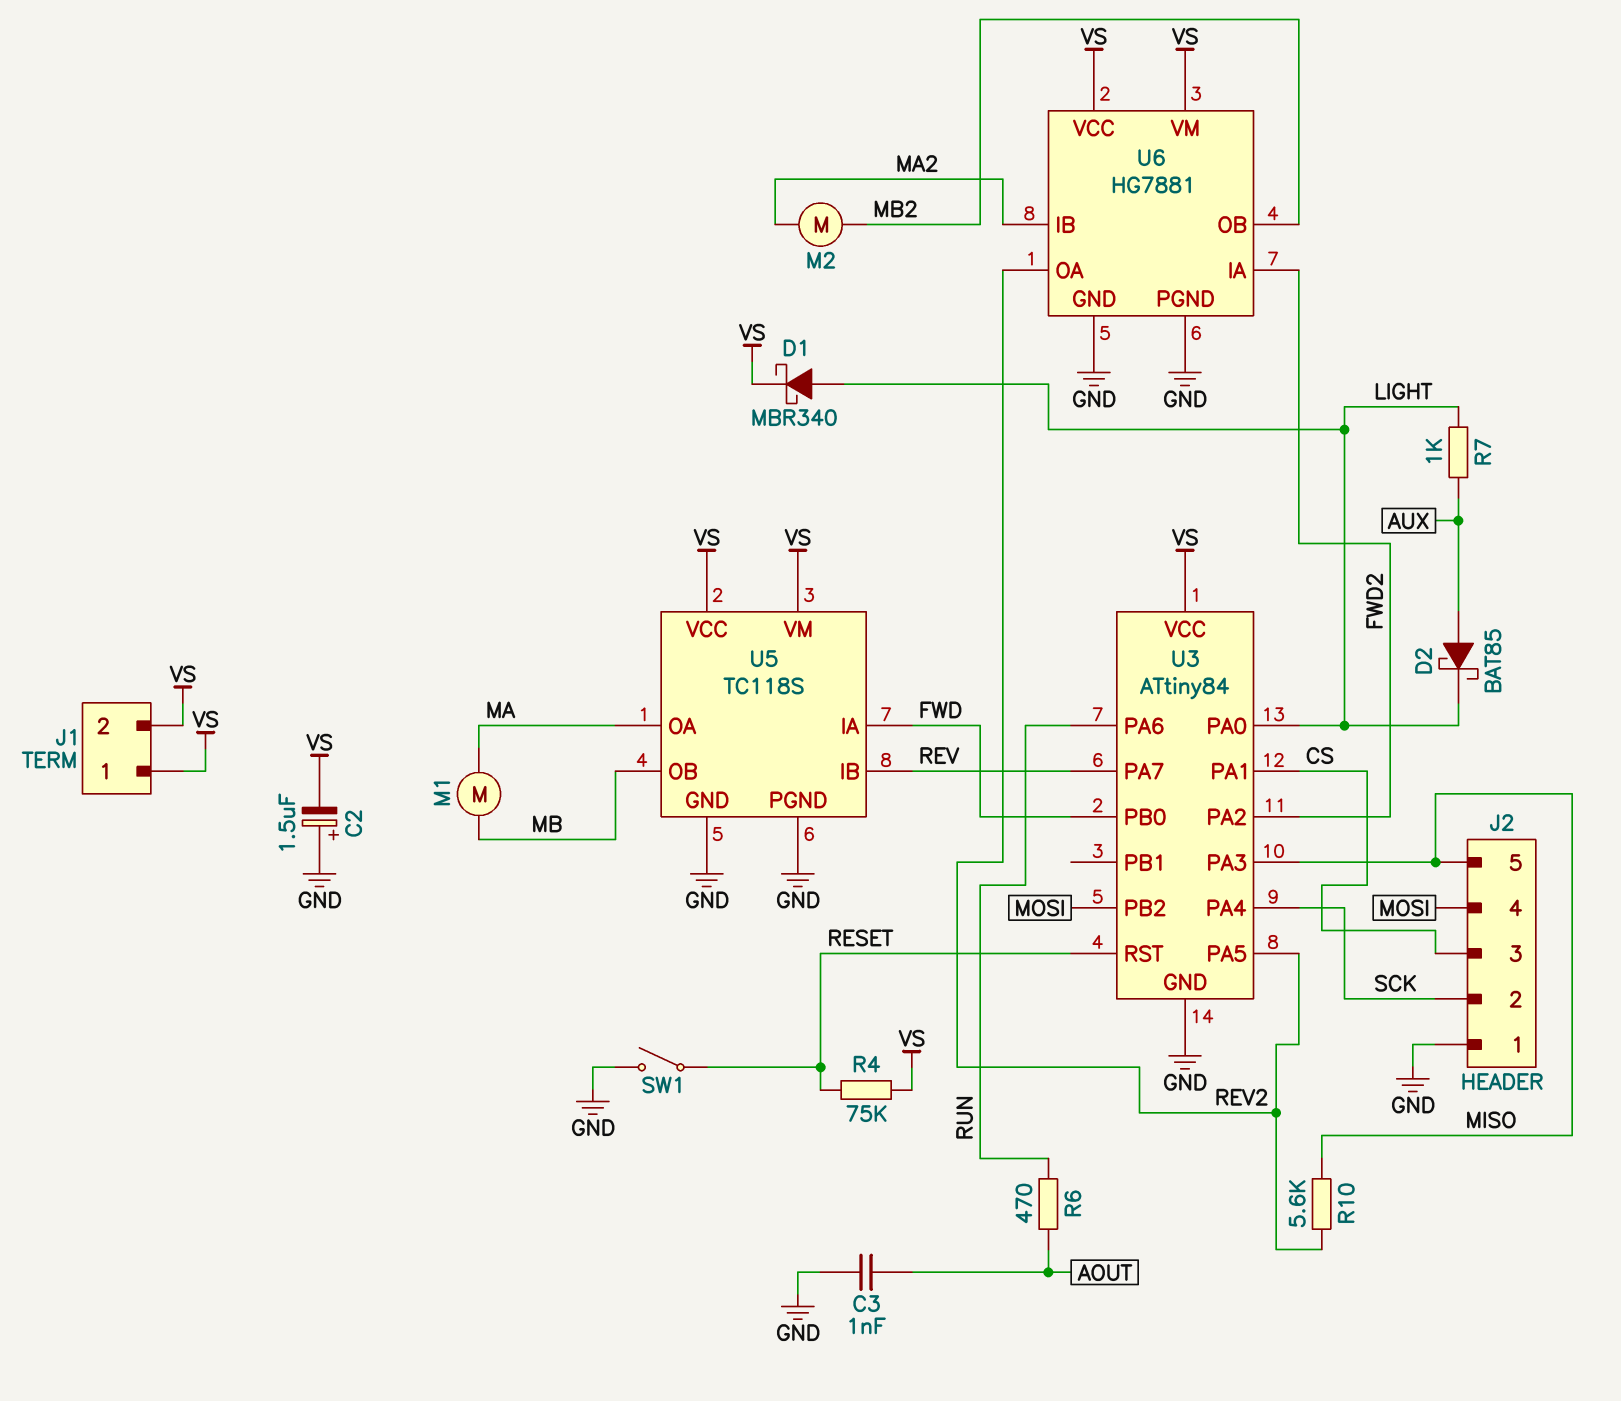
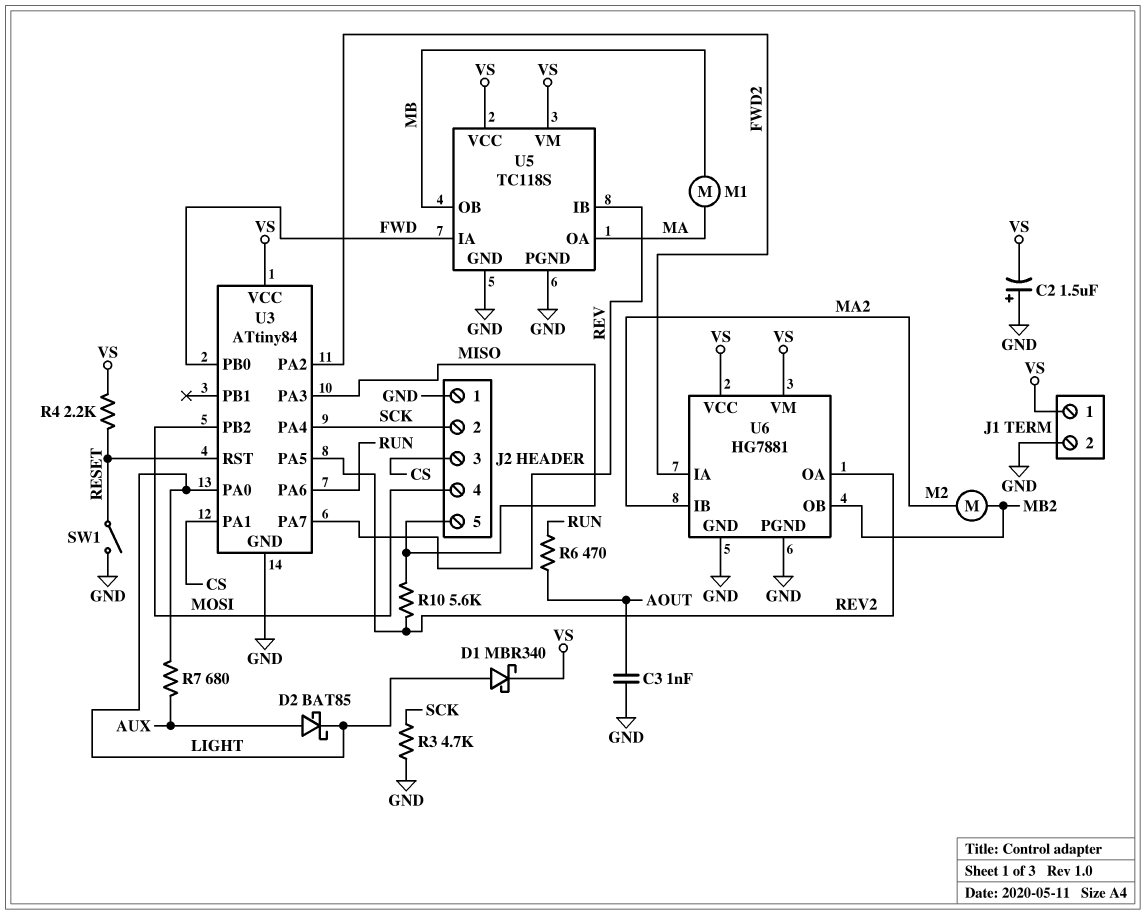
J1 pin 2: VS -> GND
R3: none -> 4.7k (GND, SCK)
R4: 75k (RESET, VS) -> 2.2k (RESET, VS)
R7: 1k (AUX, LIGHT) -> 680 (AUX, LIGHT)

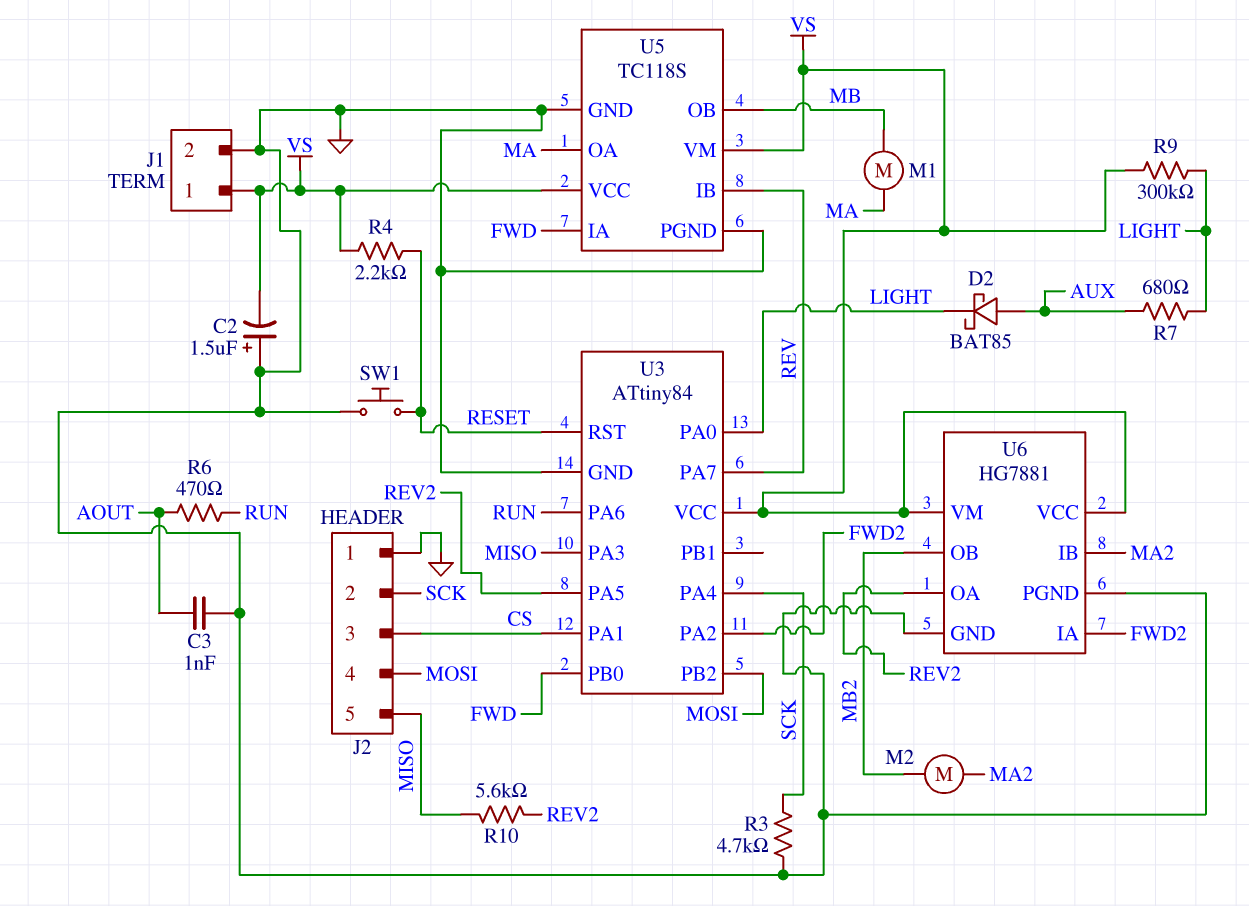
D1: schottky MBR340 (A LIGHT, K VS) -> none
R9: none -> 300k (LIGHT, VS)
SW1: switch (GND, RESET) -> button (GND, RESET)

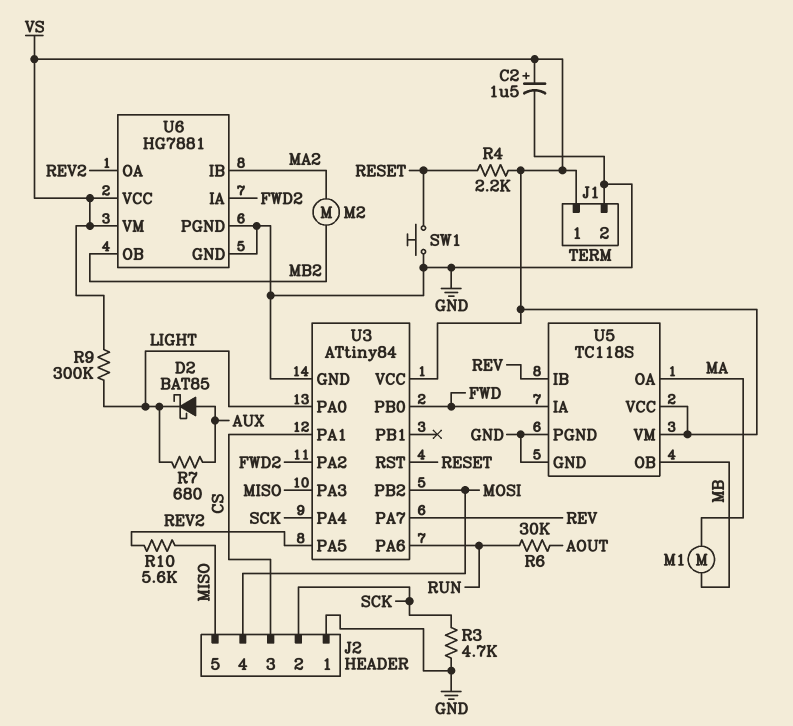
C2: 1.5uF (plus GND, minus VS) -> 1.5uF (plus VS, minus GND)
C3: 1nF (AOUT, GND) -> none
R6: 470 (AOUT, RUN) -> 30k (AOUT, RUN)

